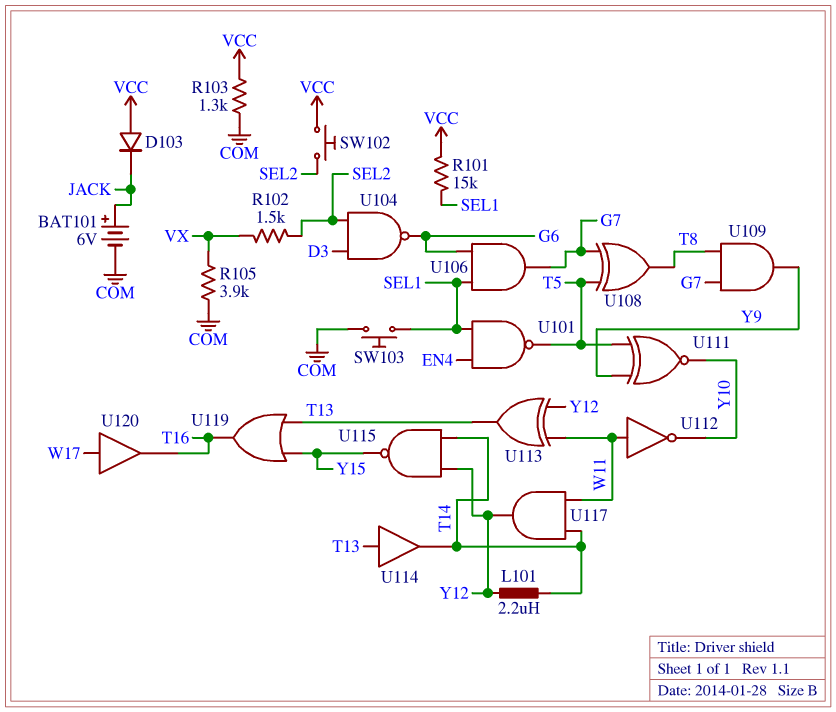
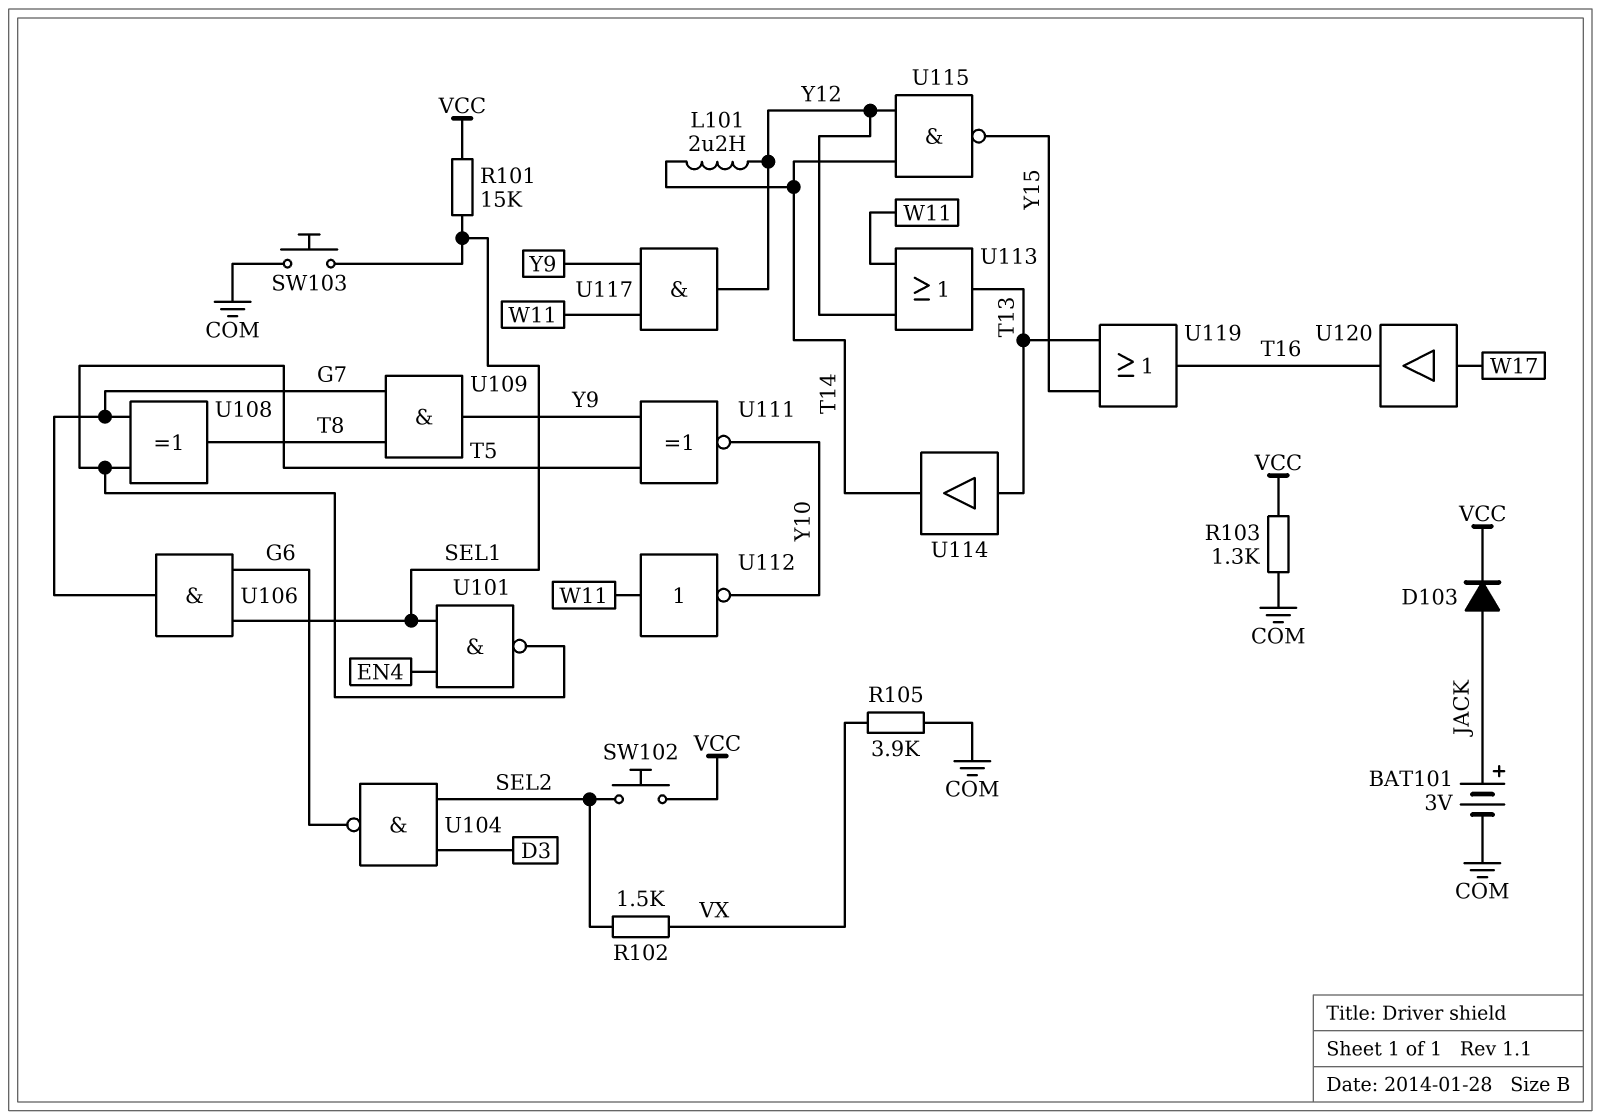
BAT101: 6V (plus JACK, minus COM) -> 3V (plus JACK, minus COM)
D103: diode (A VCC, K JACK) -> diode (A JACK, K VCC)
U113: XOR (in W11, in Y12, out T13) -> OR (in W11, in Y12, out T13)
U117: AND (in T14, in W11, out Y12) -> AND (in W11, in Y9, out Y12)

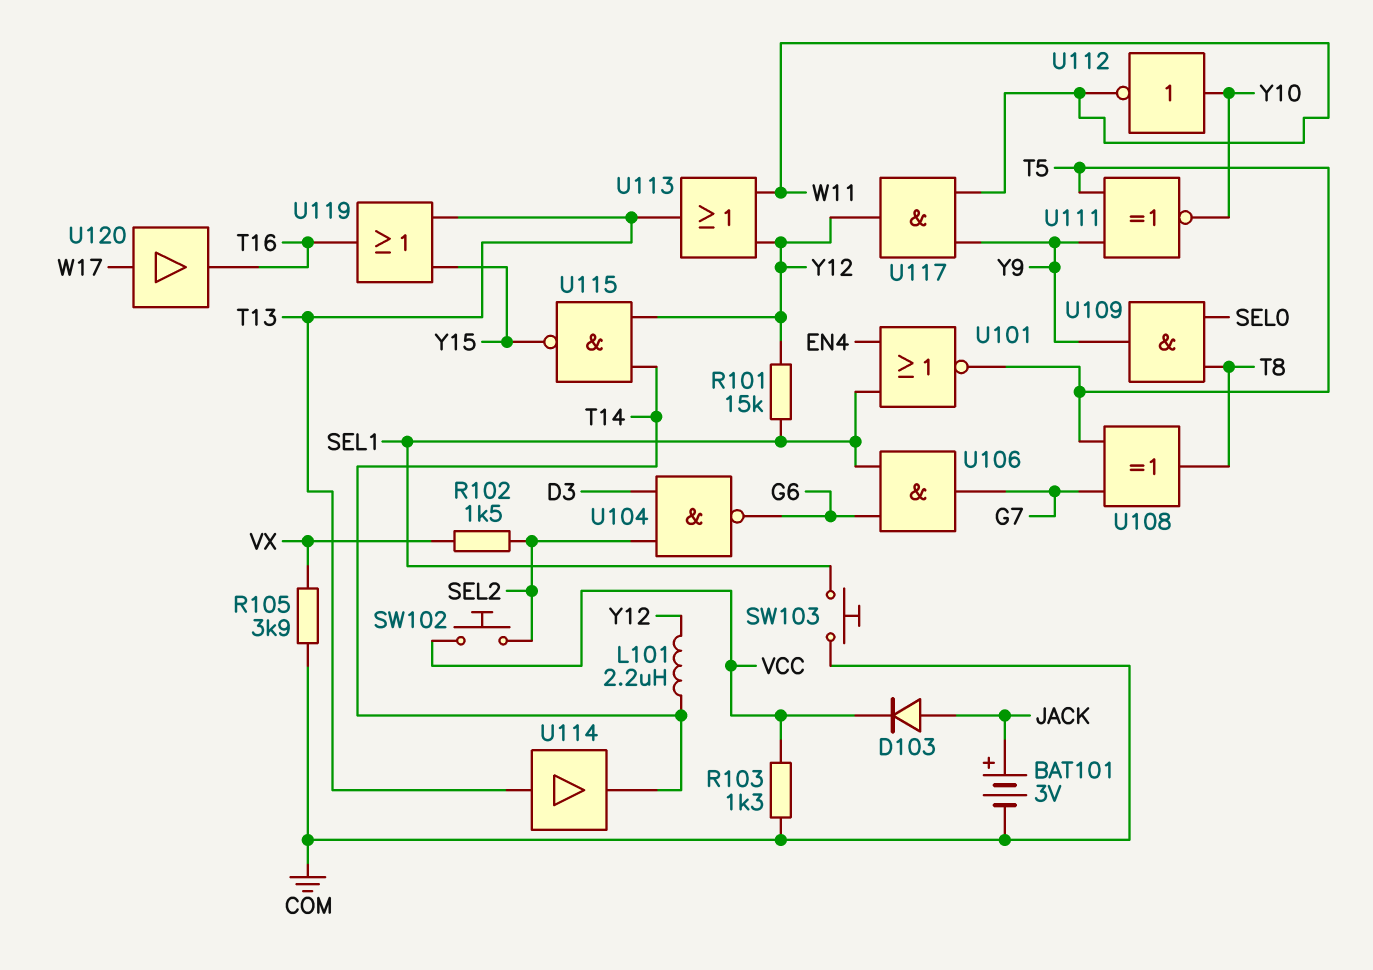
R101: 15k (SEL1, VCC) -> 15k (SEL1, Y12)
U101: NAND (in EN4, in SEL1, out T5) -> NOR (in EN4, in SEL1, out T5)
U109: AND (in G7, in T8, out Y9) -> AND (in SEL0, in T8, out Y9)
U112: NOT (in W11, out Y10) -> NOT (in Y10, out W11)

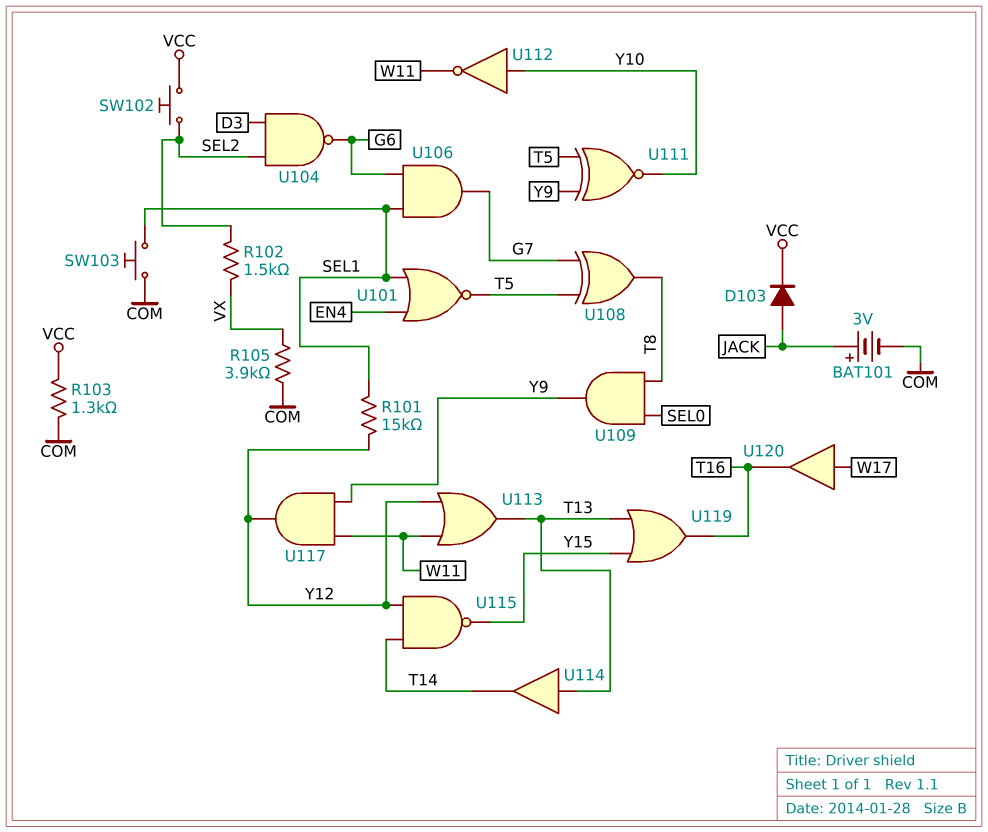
L101: 2.2uH (T14, Y12) -> none

